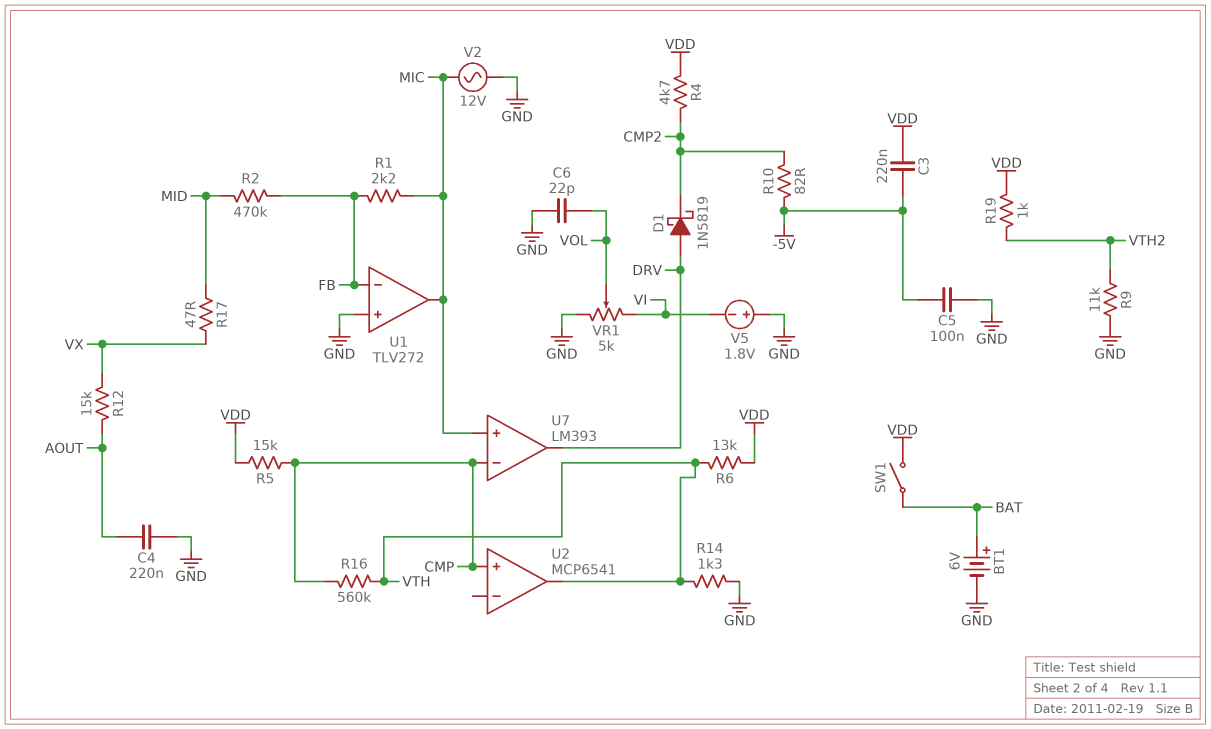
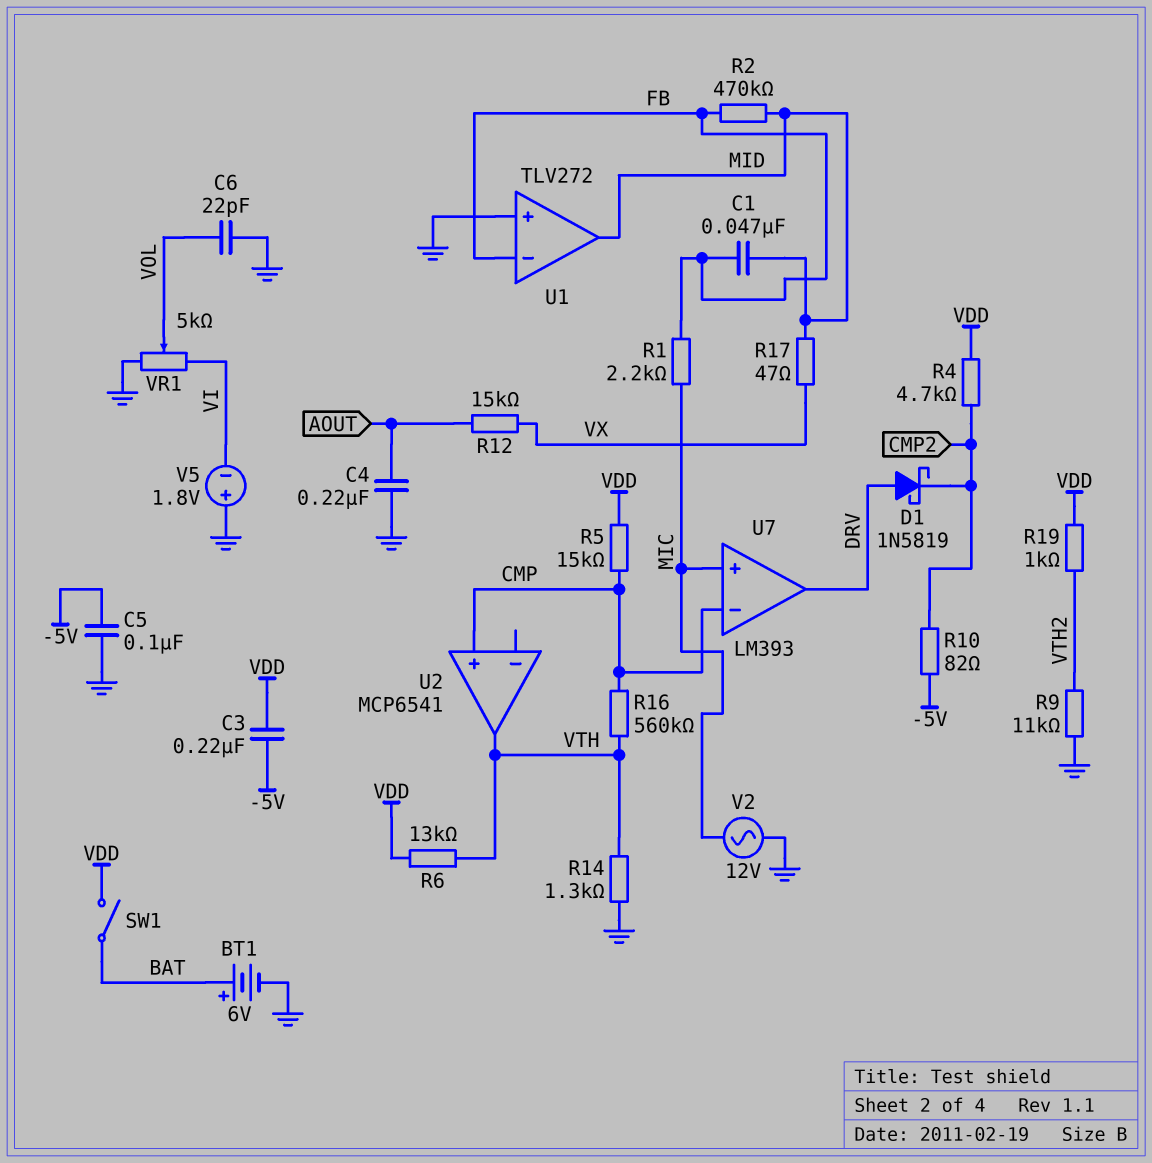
C1: none -> 47nF (FB, MID)
U1 pin out: MIC -> MID

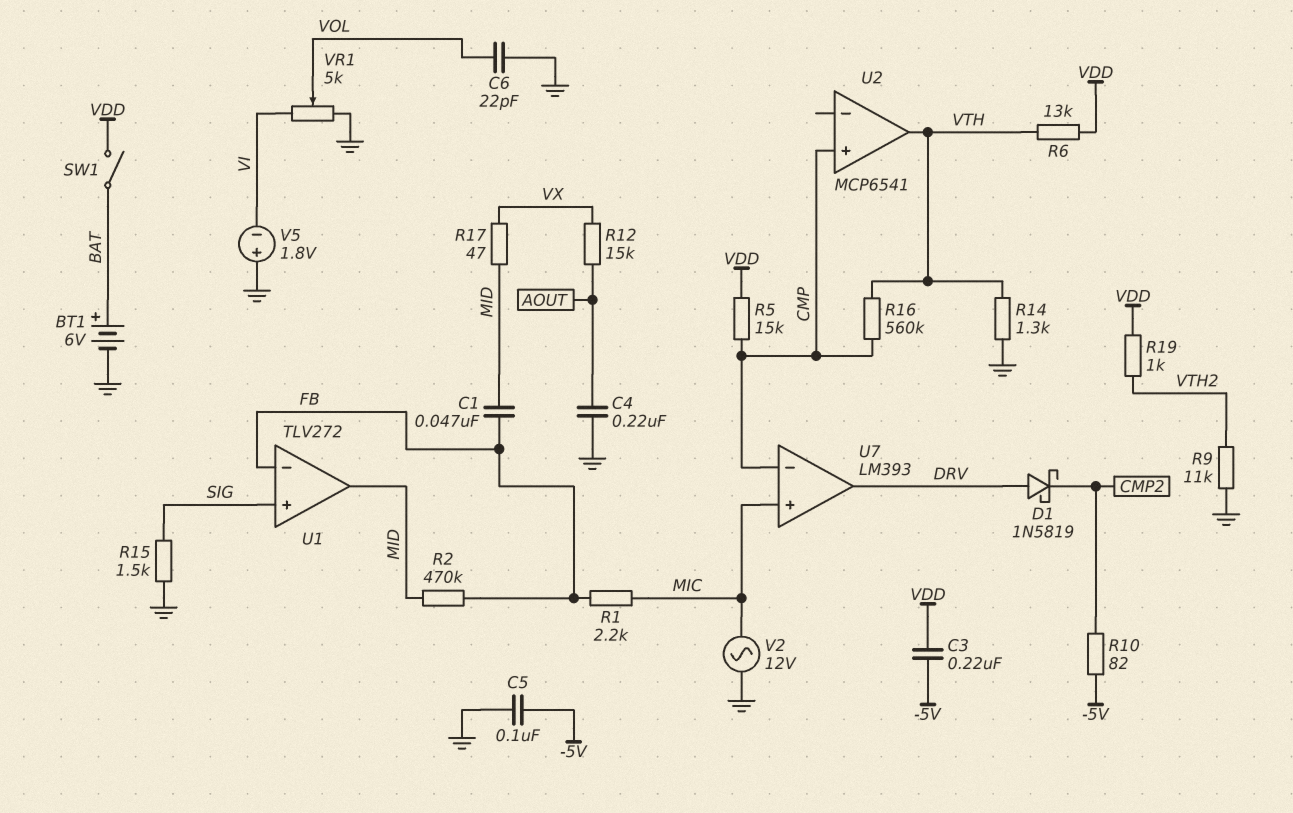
R4: 4.7k (CMP2, VDD) -> none
R15: none -> 1.5k (GND, SIG)
U1 pin in+: GND -> SIG

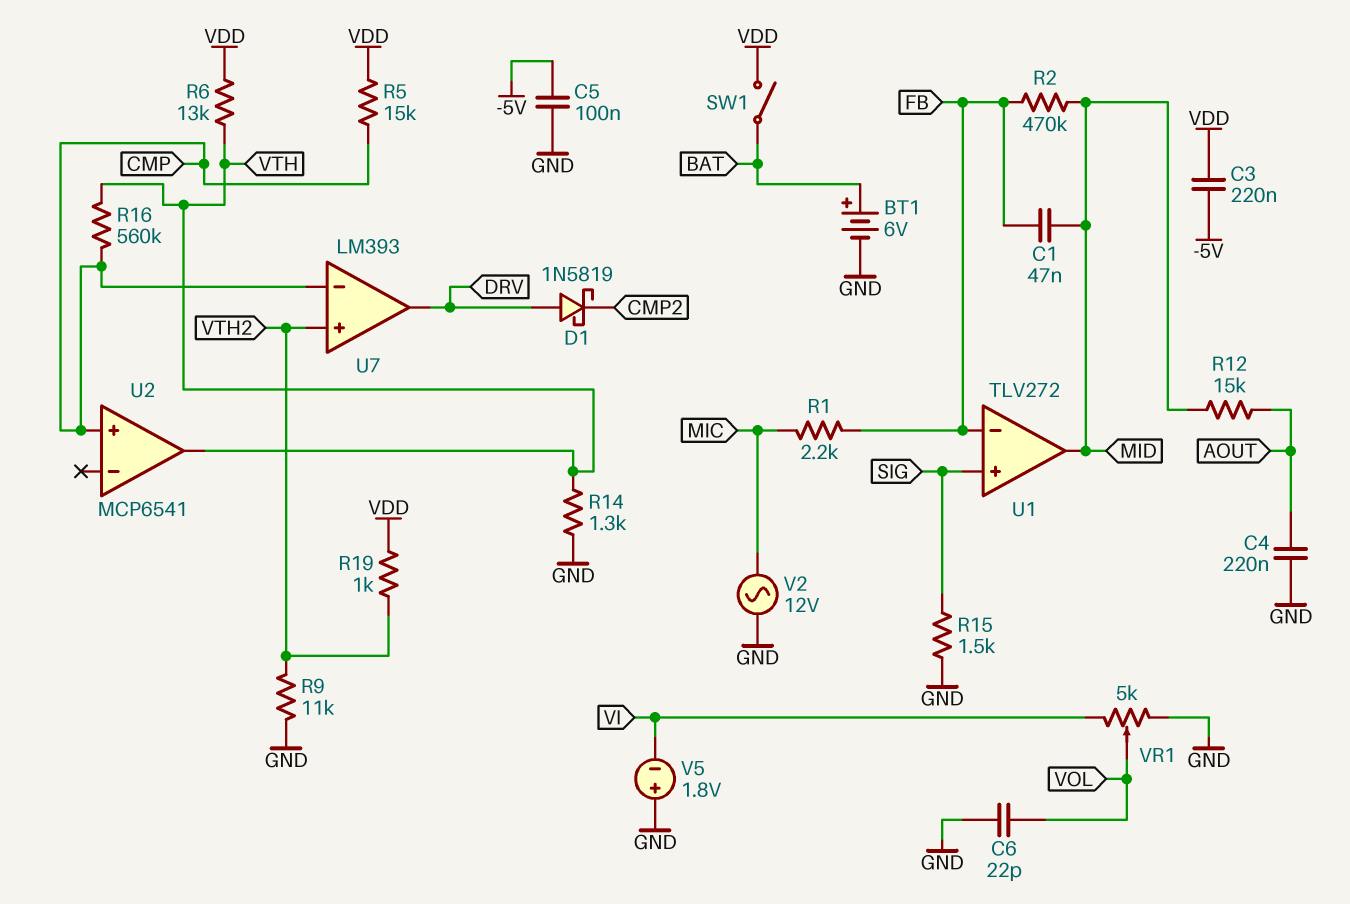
R10: 82 (-5V, CMP2) -> none
R12: 15k (AOUT, VX) -> 15k (AOUT, MID)
R17: 47 (MID, VX) -> none
U7 pin in+: MIC -> VTH2

